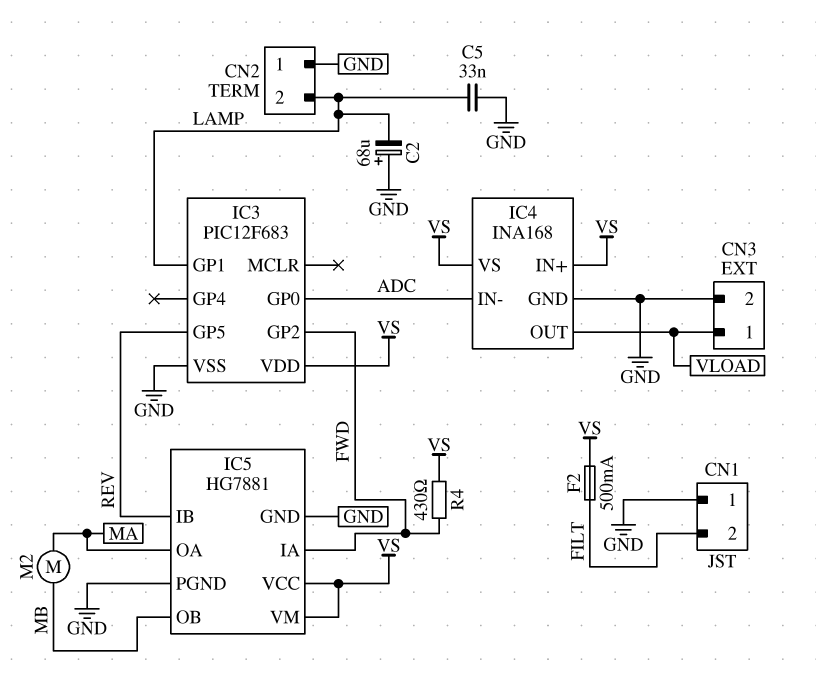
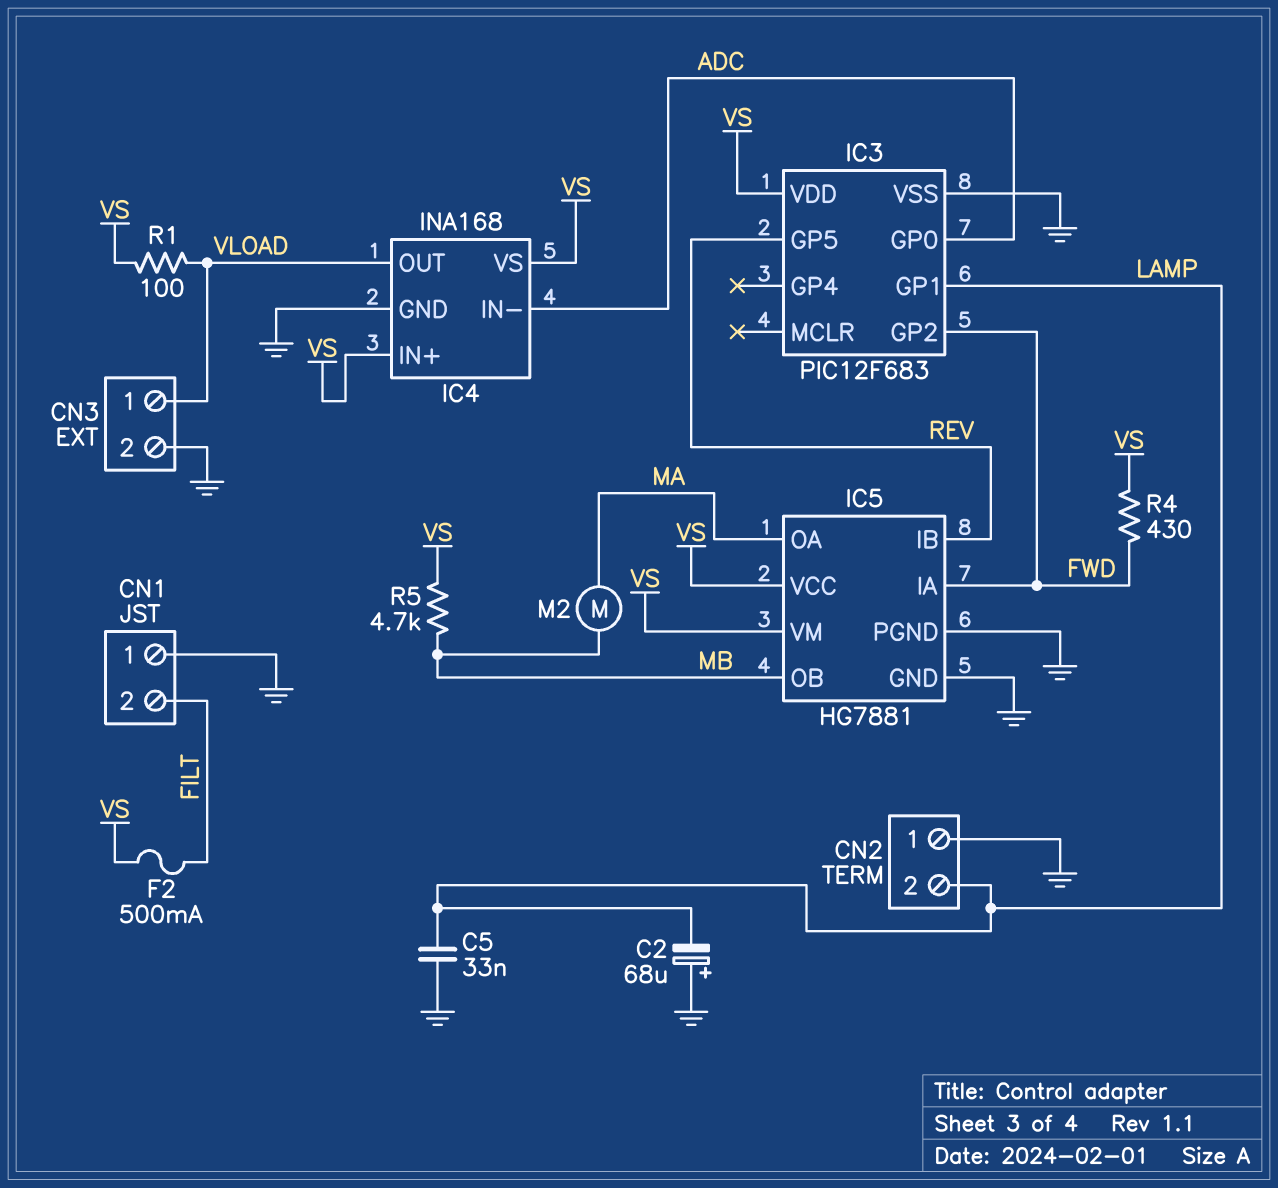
R1: none -> 100 (VLOAD, VS)
R5: none -> 4.7k (MB, VS)

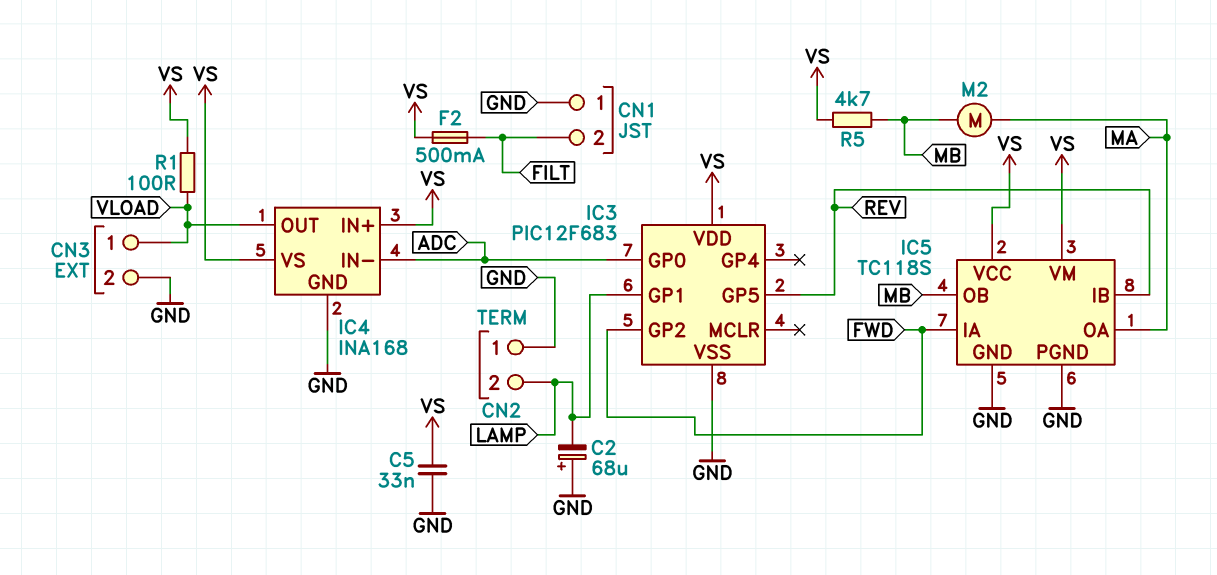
C5: 33nF (GND, LAMP) -> 33nF (GND, VS)
IC5: HG7881 -> TC118S
R4: 430 (FWD, VS) -> none

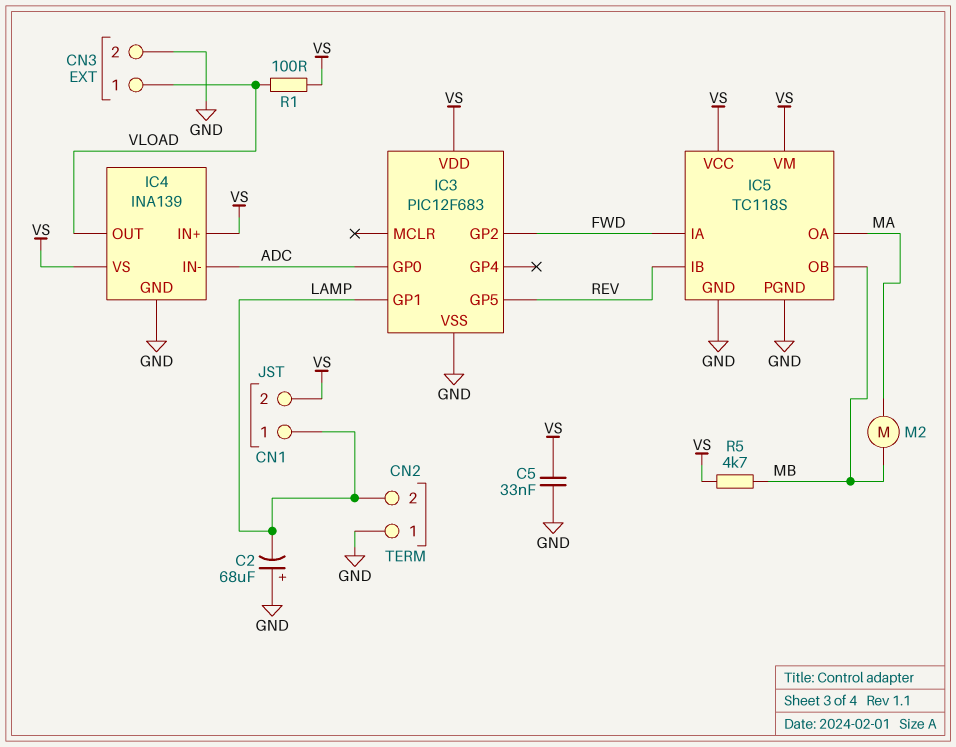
CN1 pin 1: GND -> LAMP
CN1 pin 2: FILT -> VS
F2: 500mA (FILT, VS) -> none
IC4: INA168 -> INA139

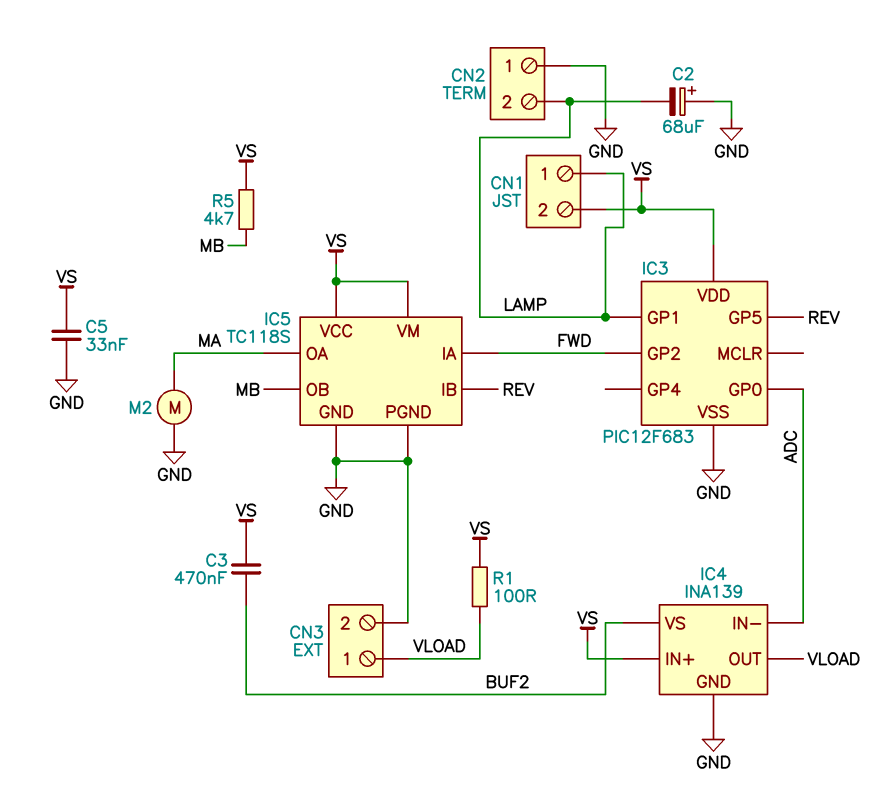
C3: none -> 470nF (BUF2, VS)
IC4 pin VS: VS -> BUF2
M2: motor (MA, MB) -> motor (GND, MA)

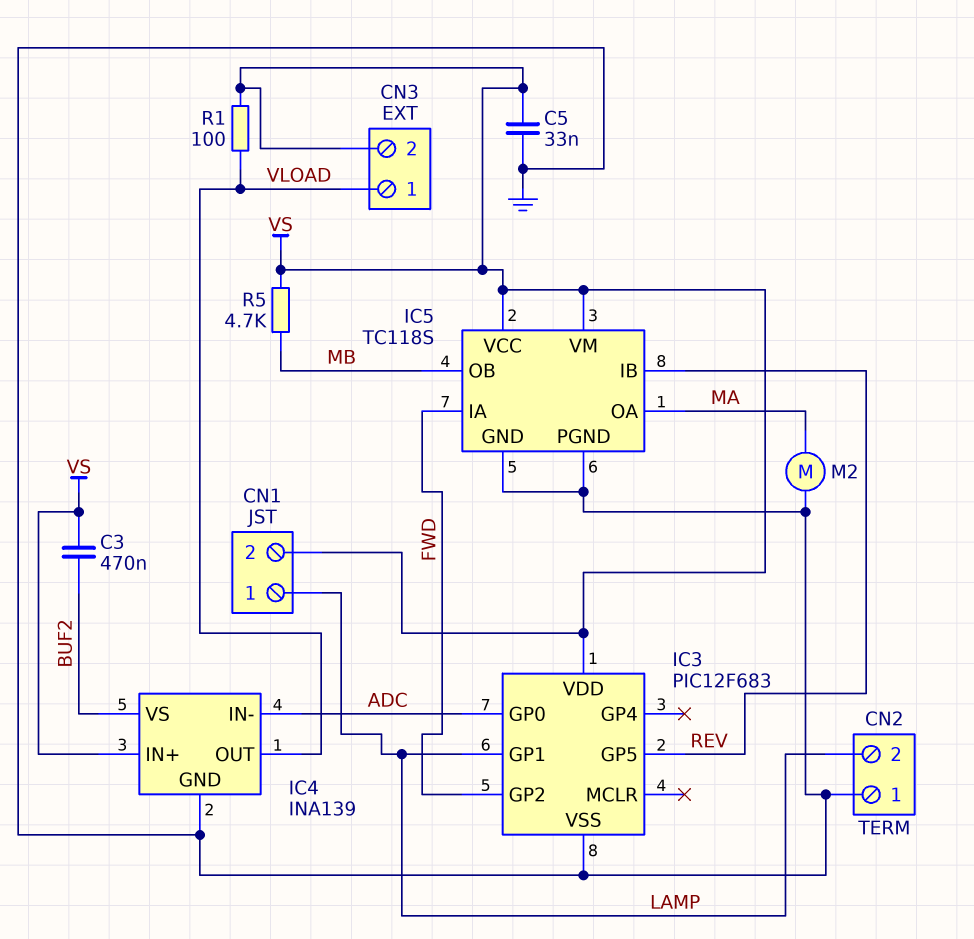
C2: 68uF (plus GND, minus LAMP) -> none
CN3 pin 2: GND -> VS

